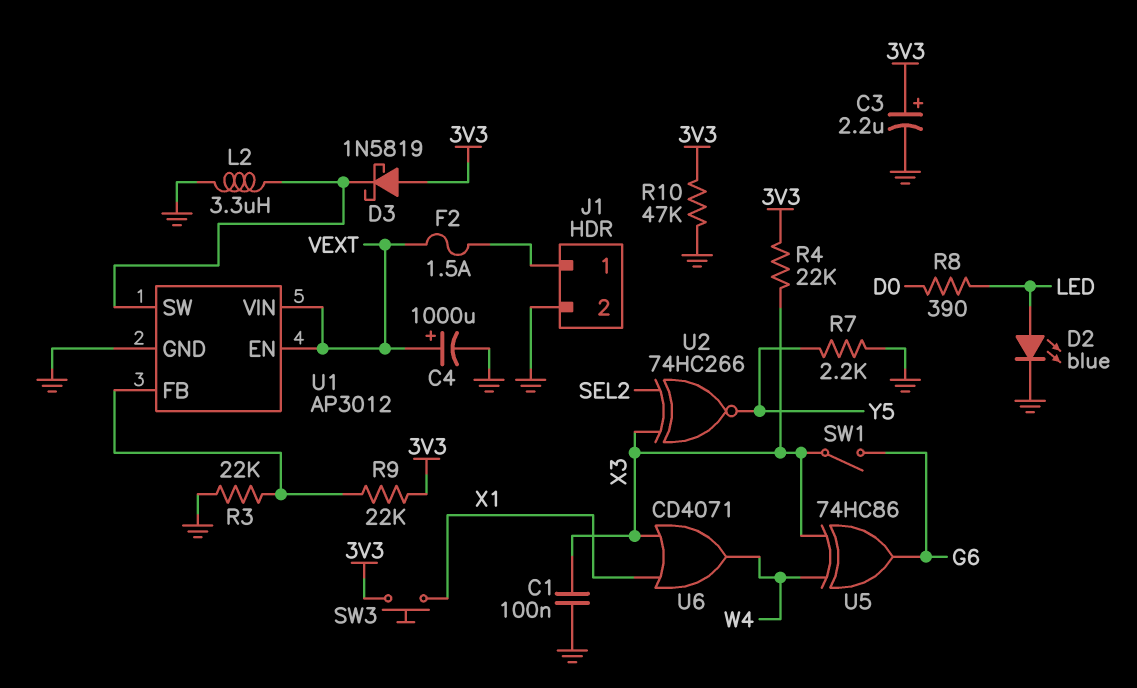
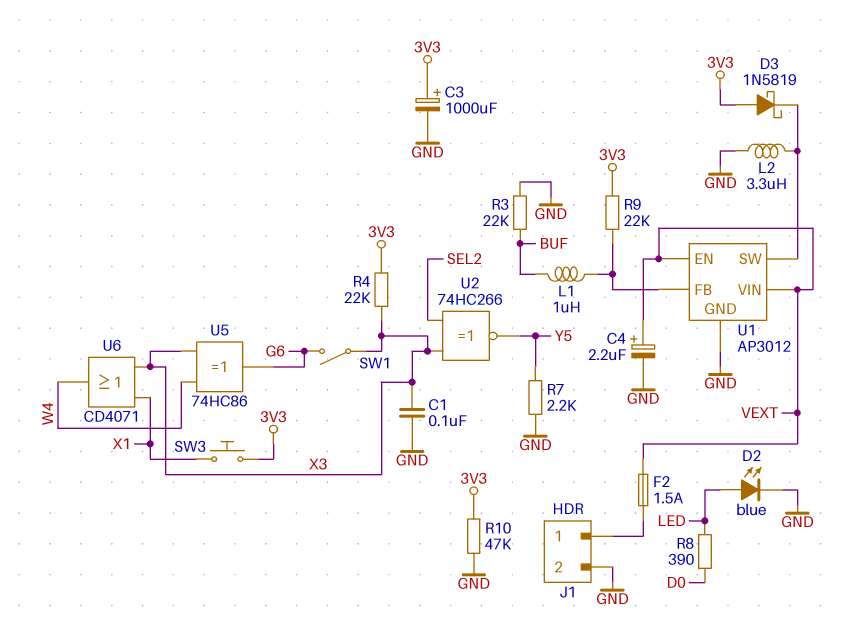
C3: 2.2uF (plus 3V3, minus GND) -> 1000uF (plus 3V3, minus GND)
C4: 1000uF (plus VEXT, minus GND) -> 2.2uF (plus VEXT, minus GND)
L1: none -> 1uH (BUF, U1/FB)
R3: 22k (GND, U1/FB) -> 22k (BUF, GND)

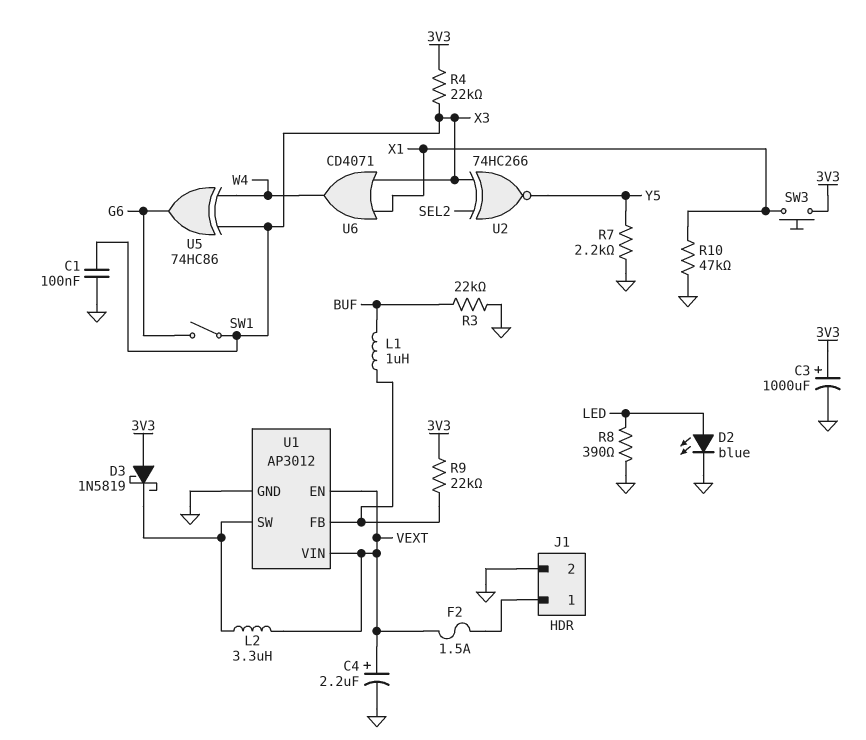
L2: 3.3uH (GND, U1/SW) -> 3.3uH (U1/SW, VEXT)
R8: 390 (D0, LED) -> 390 (GND, LED)
R10: 47k (3V3, GND) -> 47k (GND, X1)

